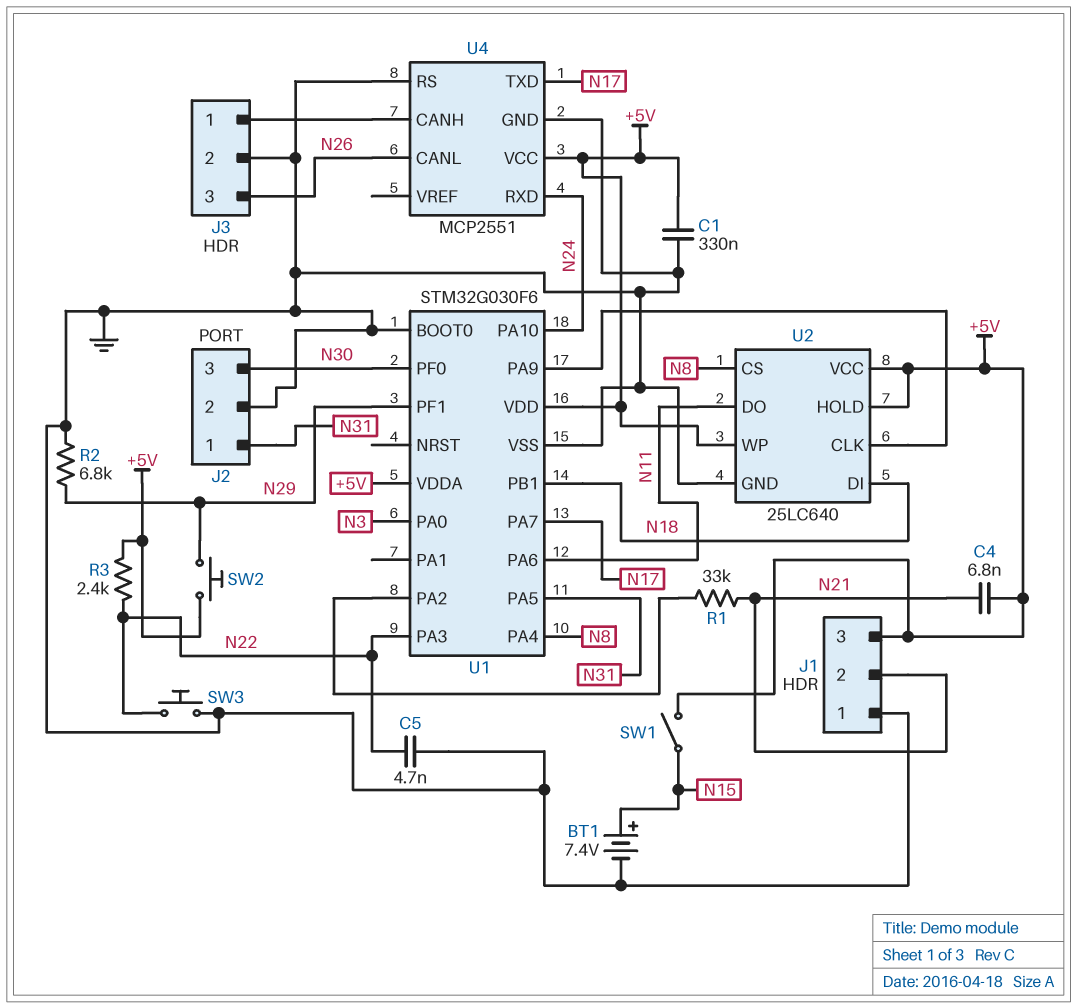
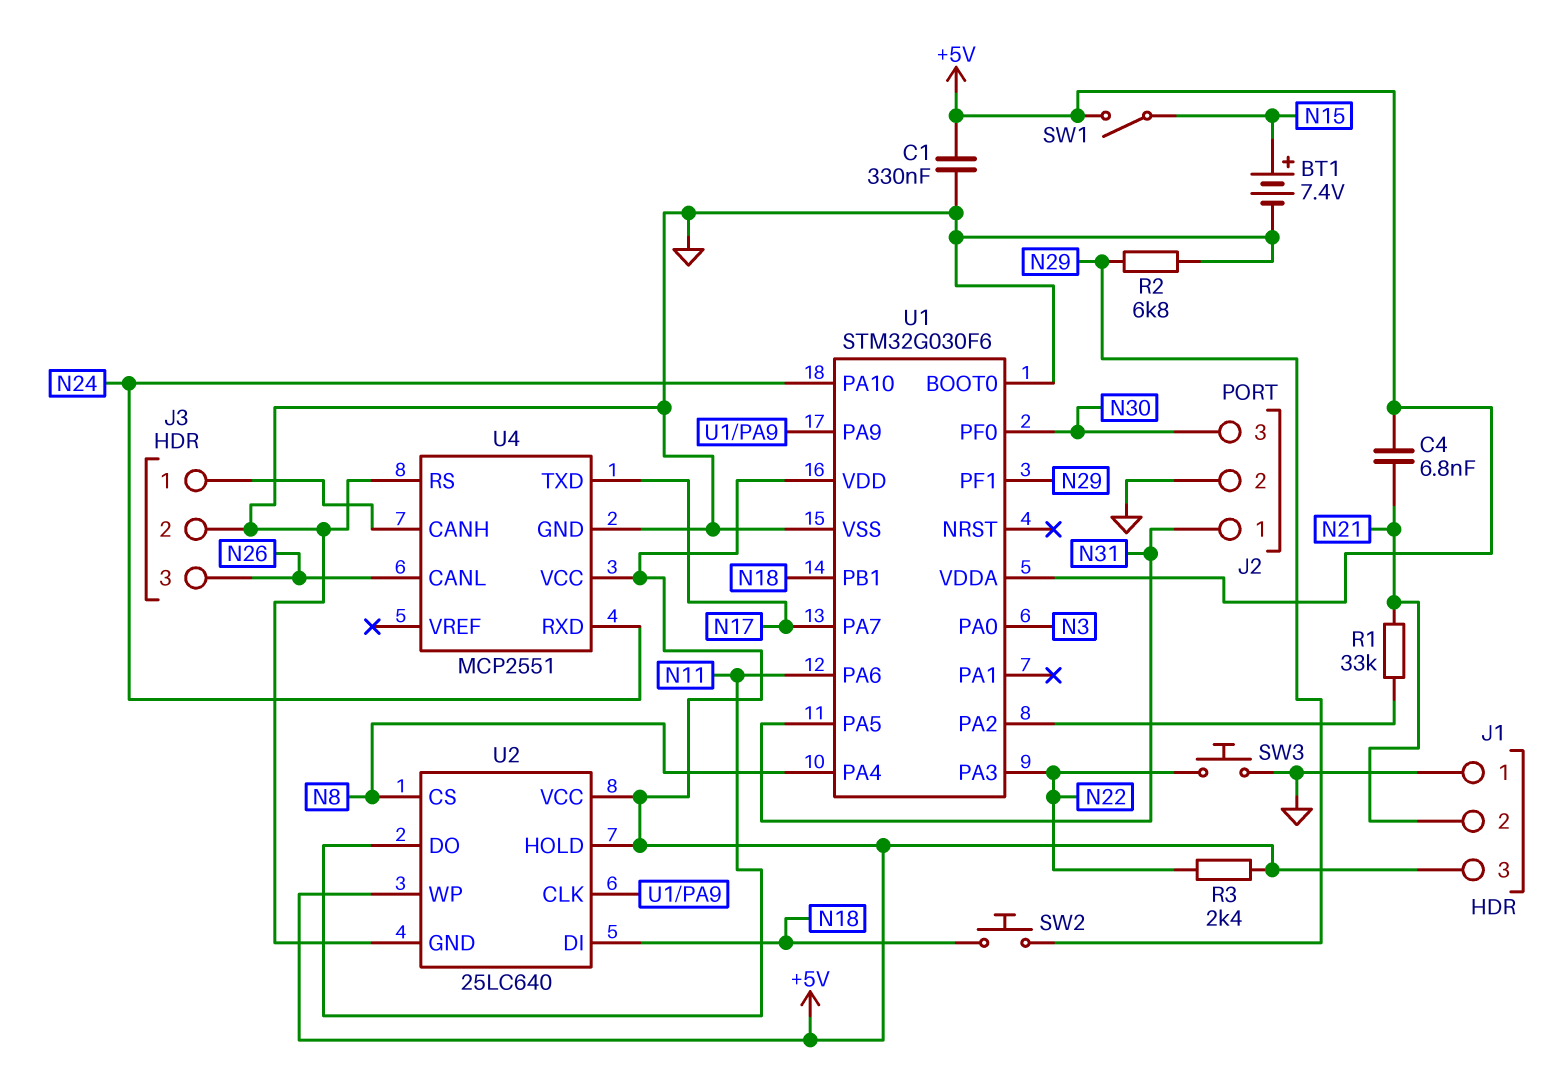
C5: 4.7nF (GND, N22) -> none
SW2: button (+5V, N29) -> button (N18, N29)

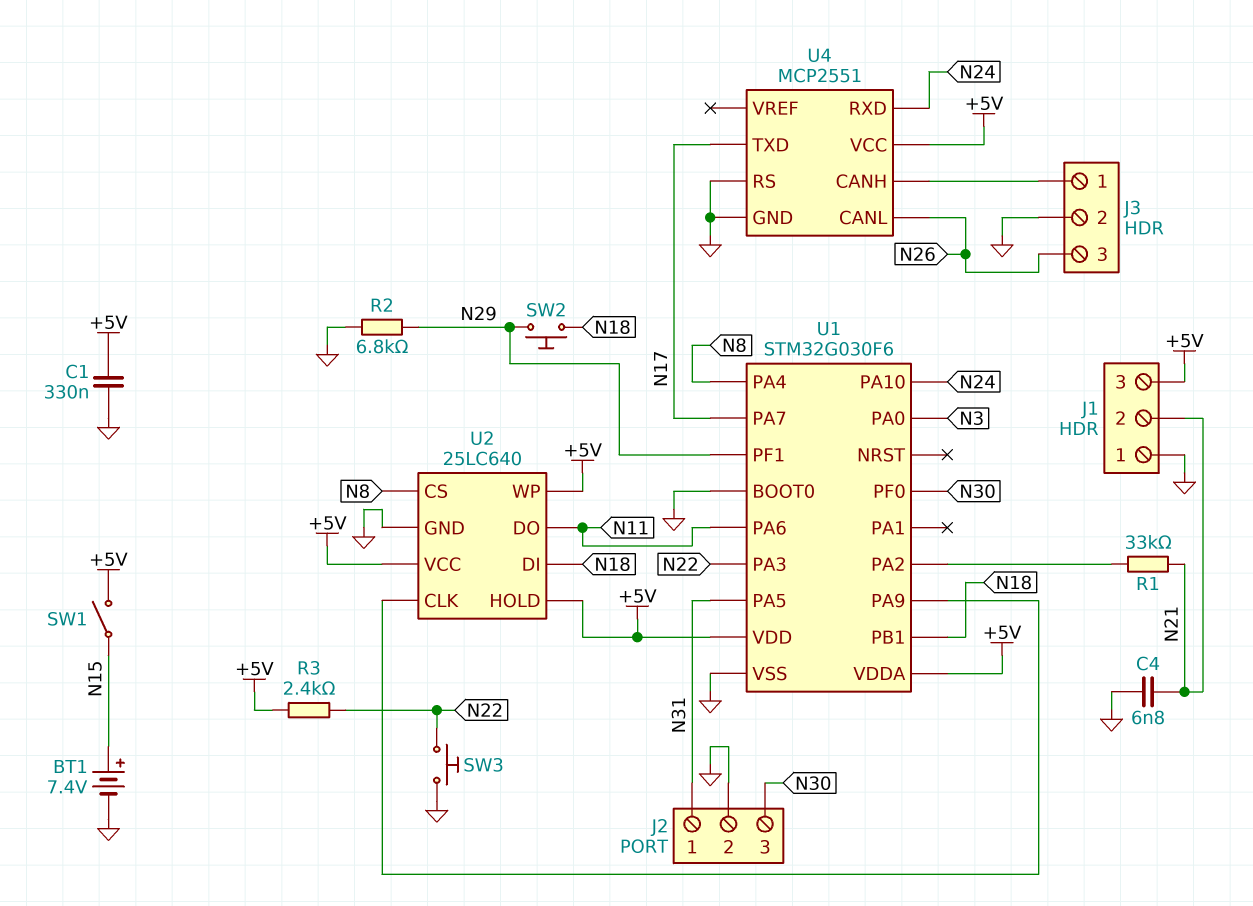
C4: 6.8nF (+5V, N21) -> 6.8nF (GND, N21)

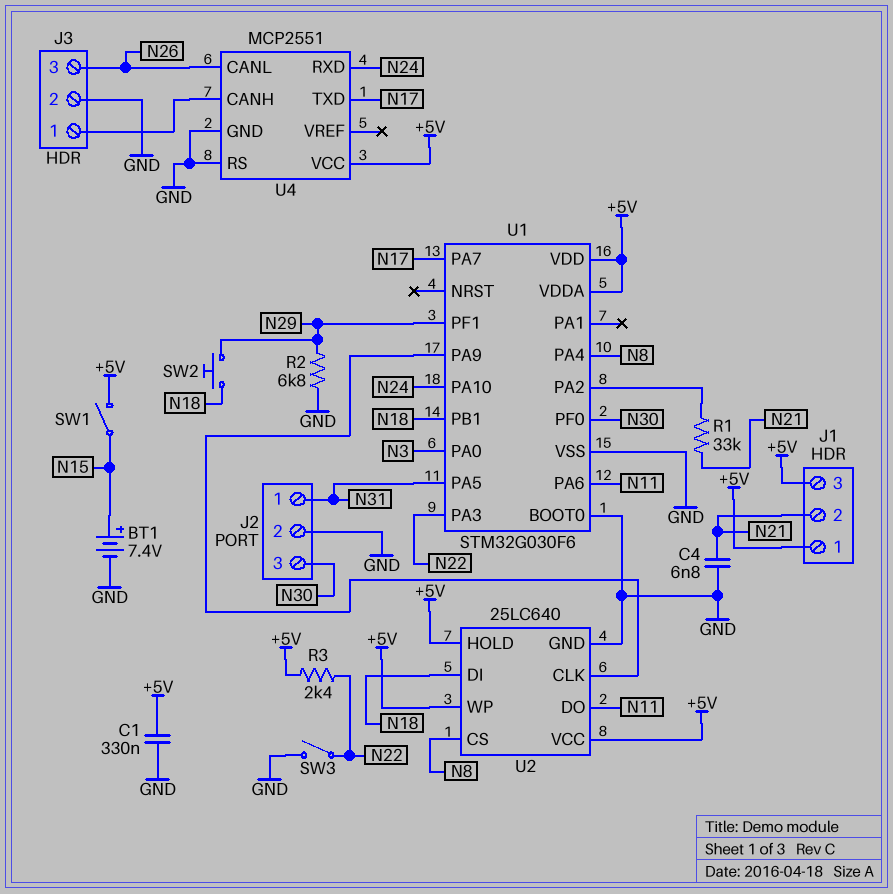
J1 pin 1: GND -> +5V
SW3: button (GND, N22) -> switch (GND, N22)

